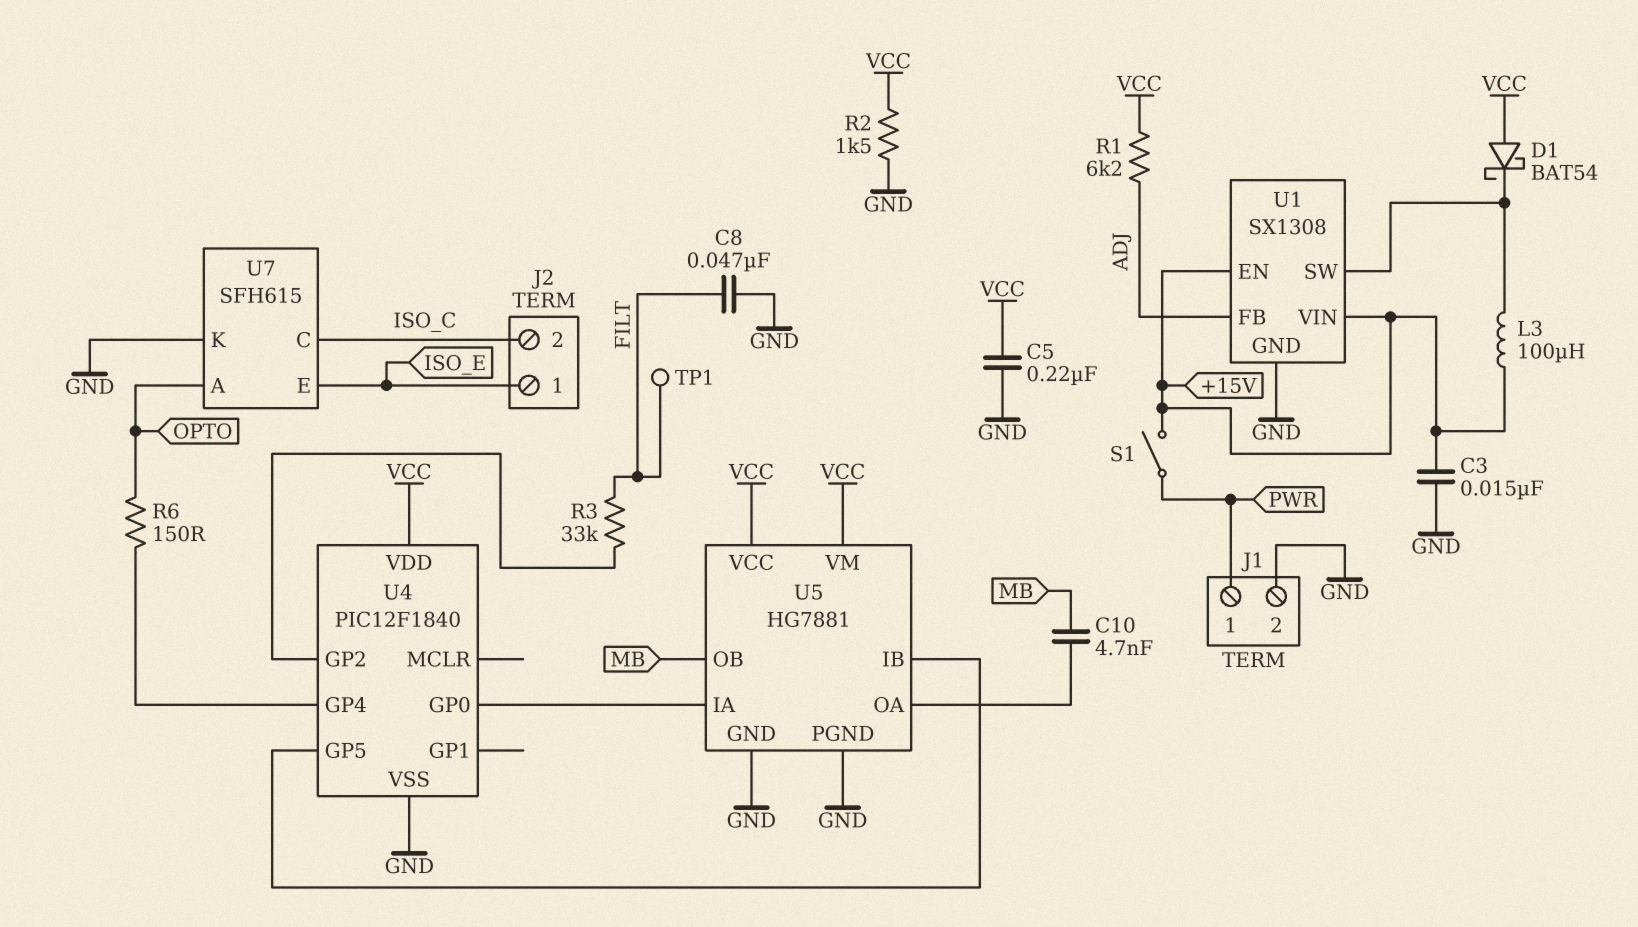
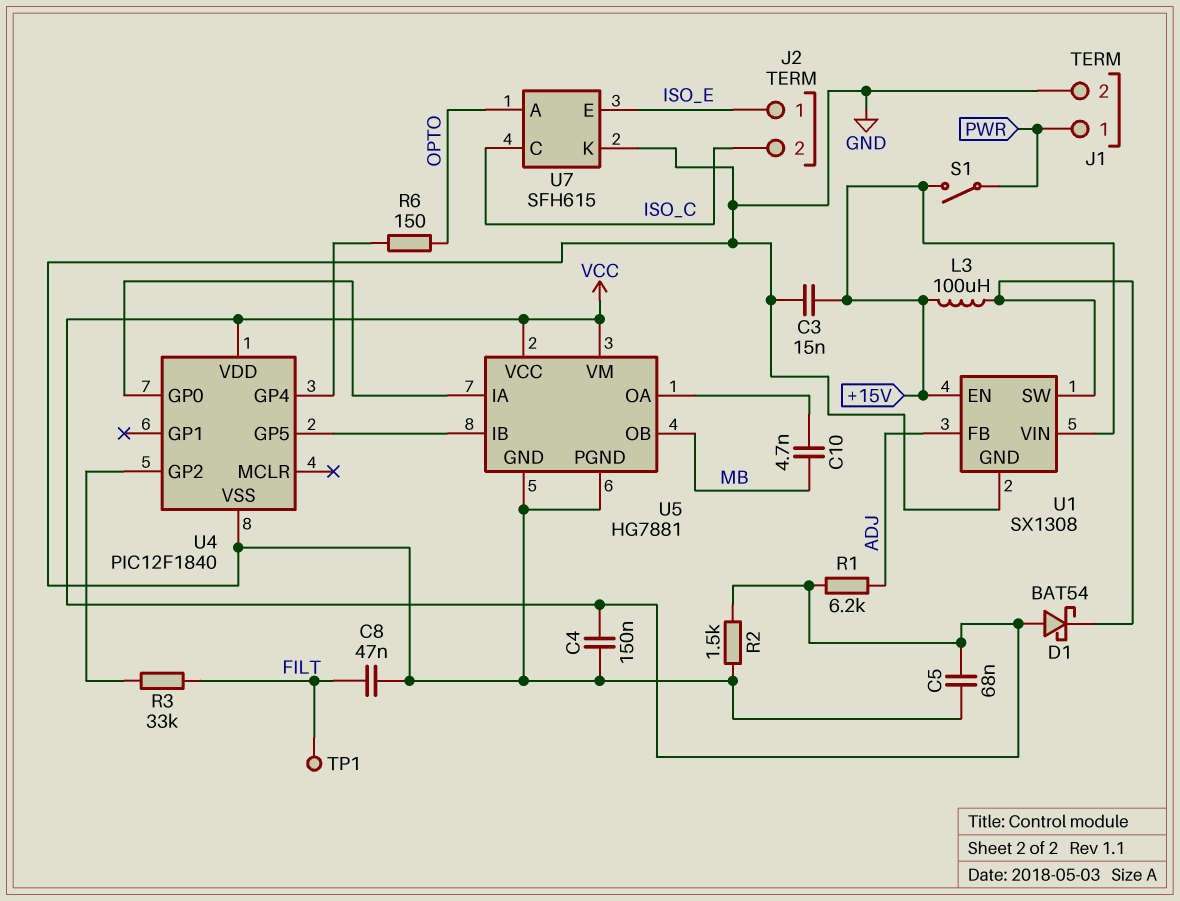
C4: none -> 150nF (GND, VCC)
C5: 220nF (GND, VCC) -> 68nF (GND, VCC)

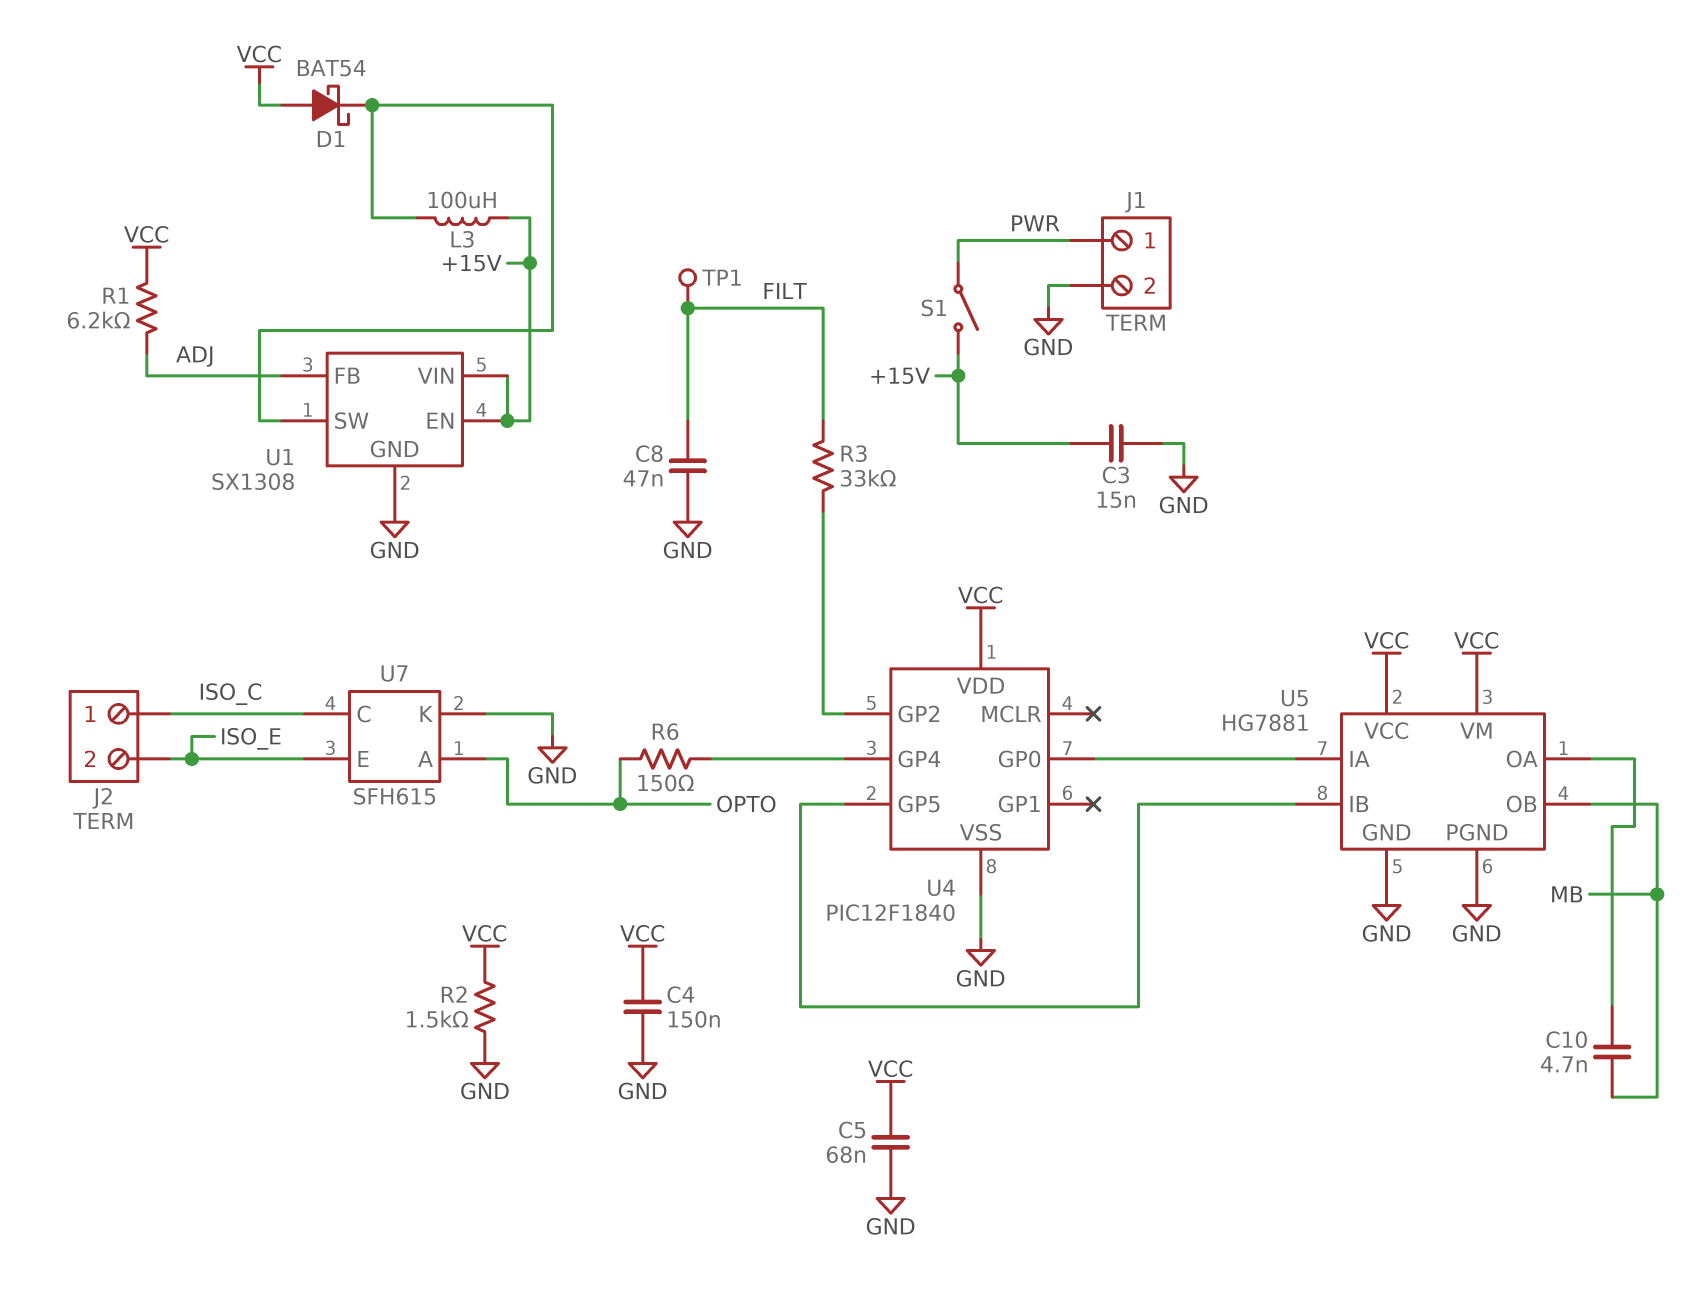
J2 pin 1: ISO_E -> ISO_C
J2 pin 2: ISO_C -> ISO_E

